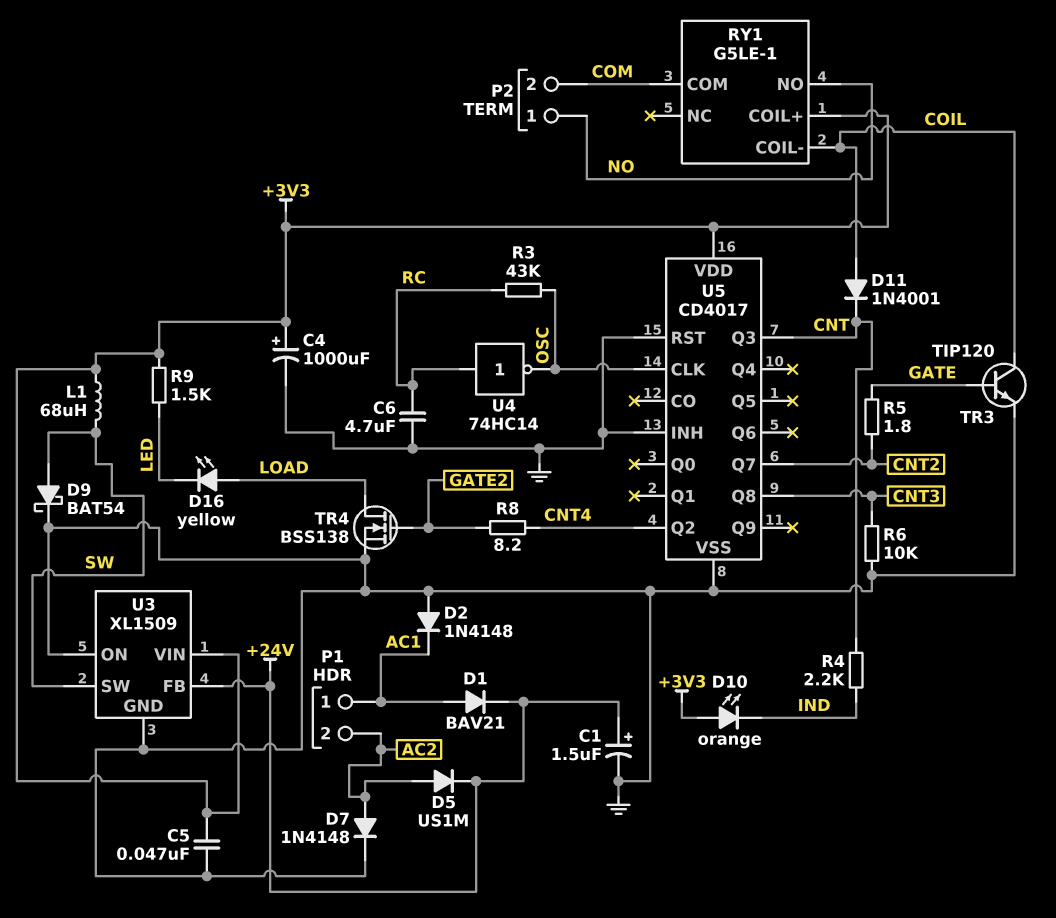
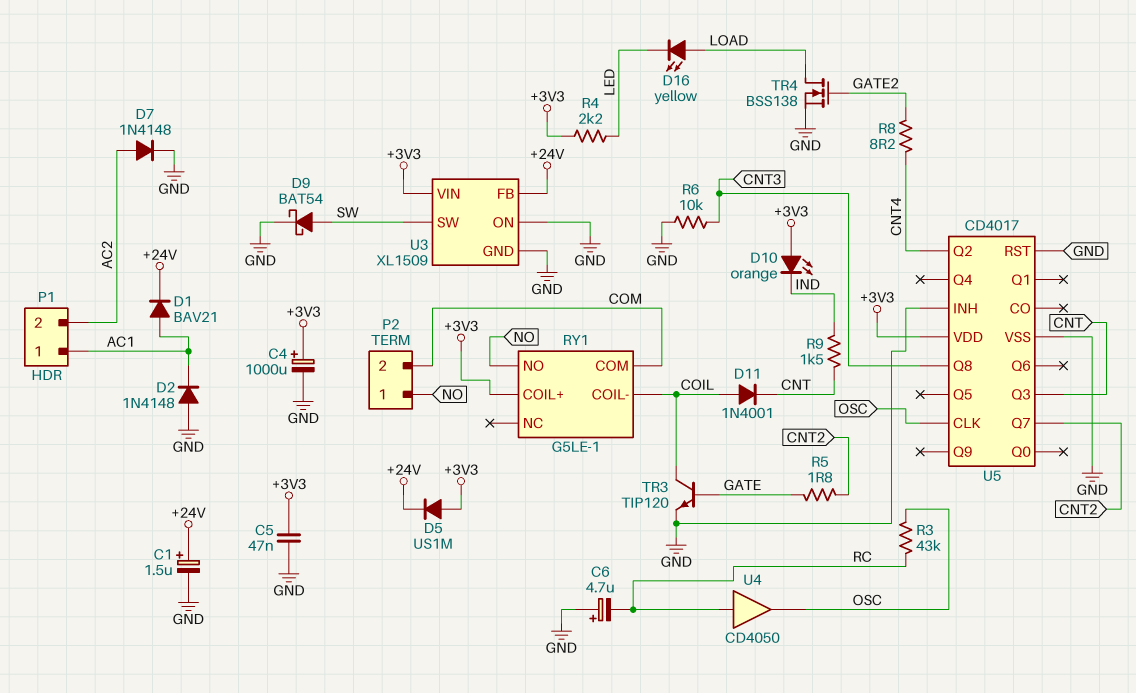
C6: 4.7uF (GND, RC) -> 4.7uF (plus GND, minus RC)
D5: diode US1M (A AC2, K +24V) -> diode US1M (A +3V3, K +24V)
L1: 68uH (+3V3, SW) -> none
R4: 2.2k (CNT, IND) -> 2.2k (+3V3, LED)
R9: 1.5k (+3V3, LED) -> 1.5k (CNT, IND)
U4: NOT 74HC14 (in RC, out OSC) -> buffer CD4050 (in RC, out OSC)

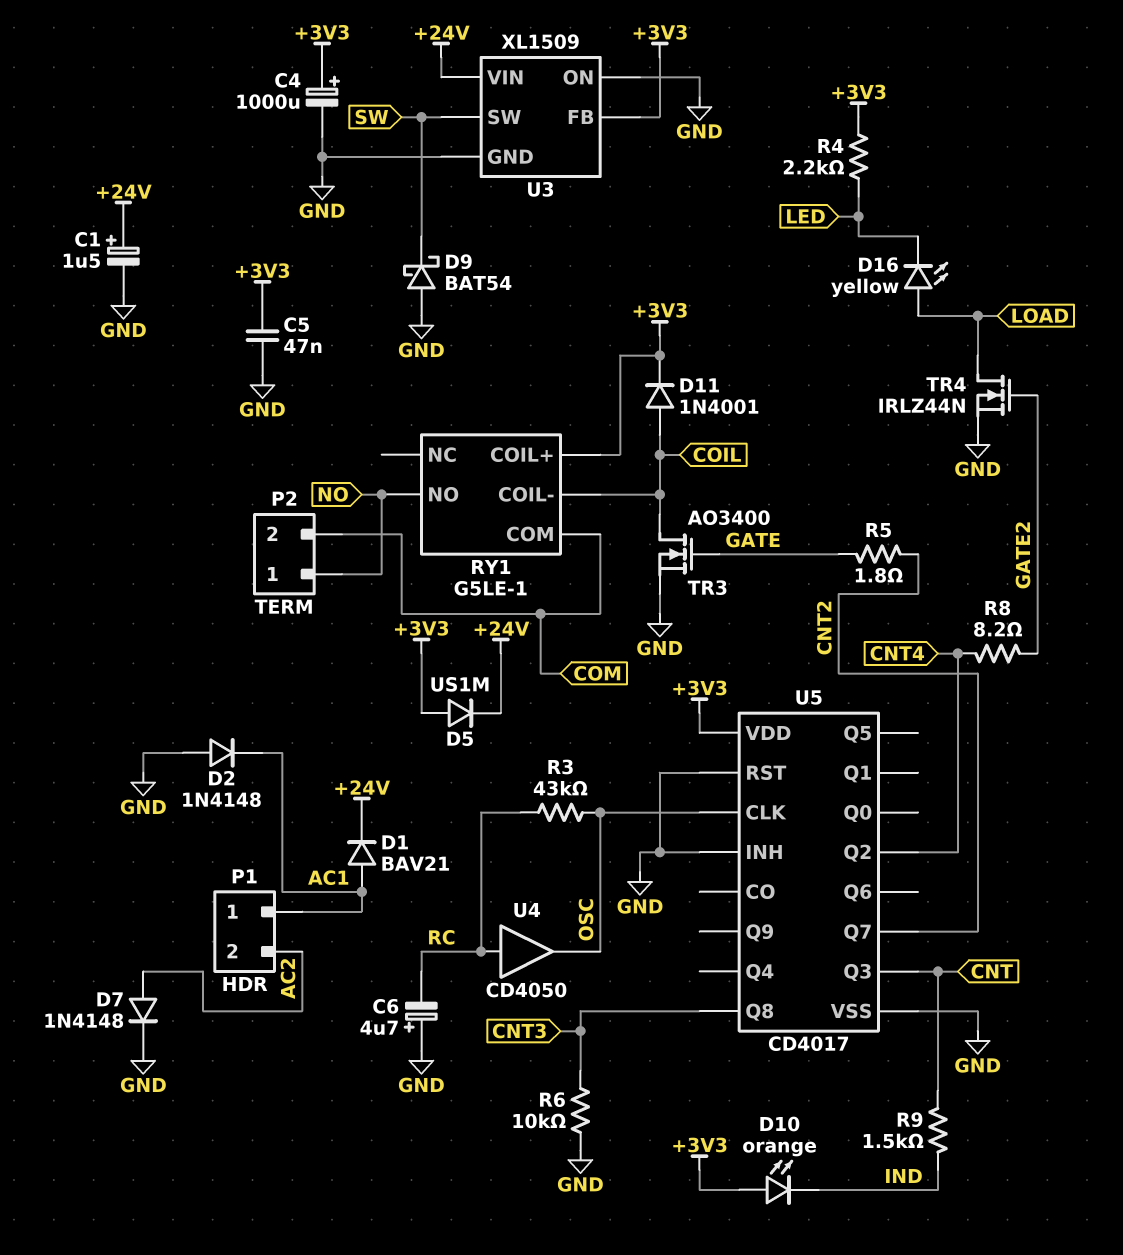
D9: schottky BAT54 (A SW, K GND) -> schottky BAT54 (A GND, K SW)
D11: diode 1N4001 (A COIL, K CNT) -> diode 1N4001 (A COIL, K +3V3)
TR3: NPN TIP120 (B GATE, C COIL, E GND) -> NMOS AO3400 (G GATE, D COIL, S GND)
TR4: NMOS BSS138 (G GATE2, D LOAD, S GND) -> NMOS IRLZ44N (G GATE2, D LOAD, S GND)
U3 pin FB: +24V -> +3V3
U3 pin VIN: +3V3 -> +24V

